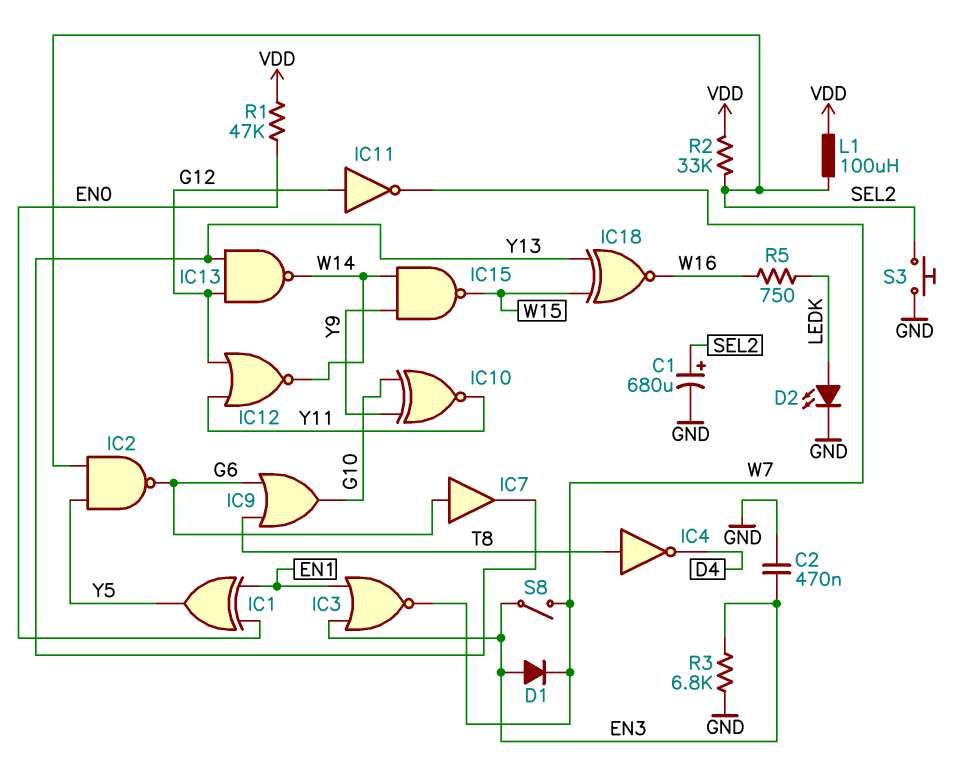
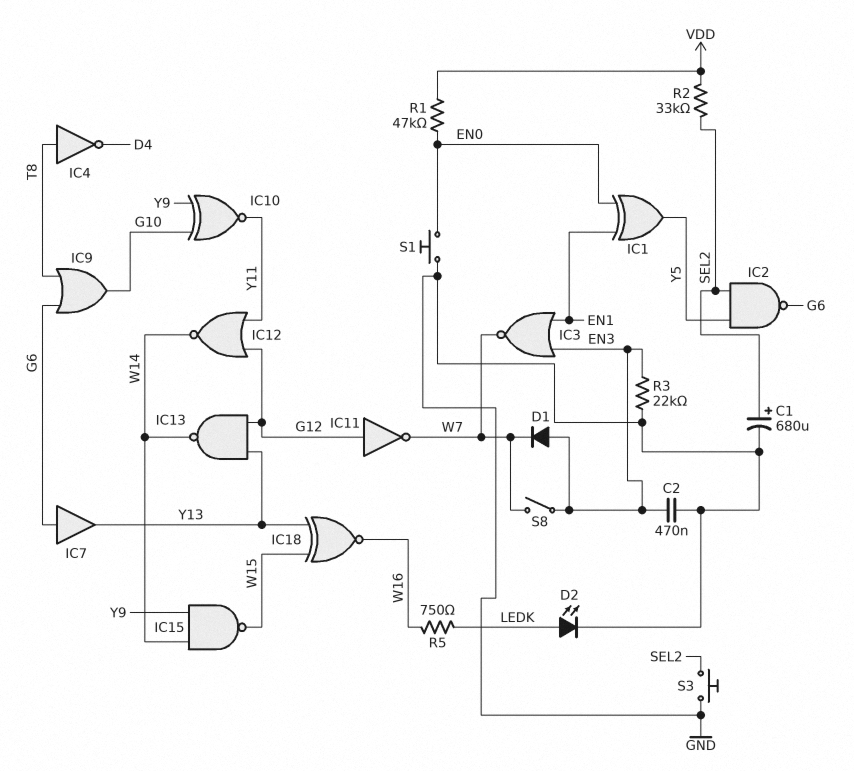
L1: 100uH (SEL2, VDD) -> none
R3: 6.8k (EN3, GND) -> 22k (EN3, GND)
S1: none -> button (EN0, GND)

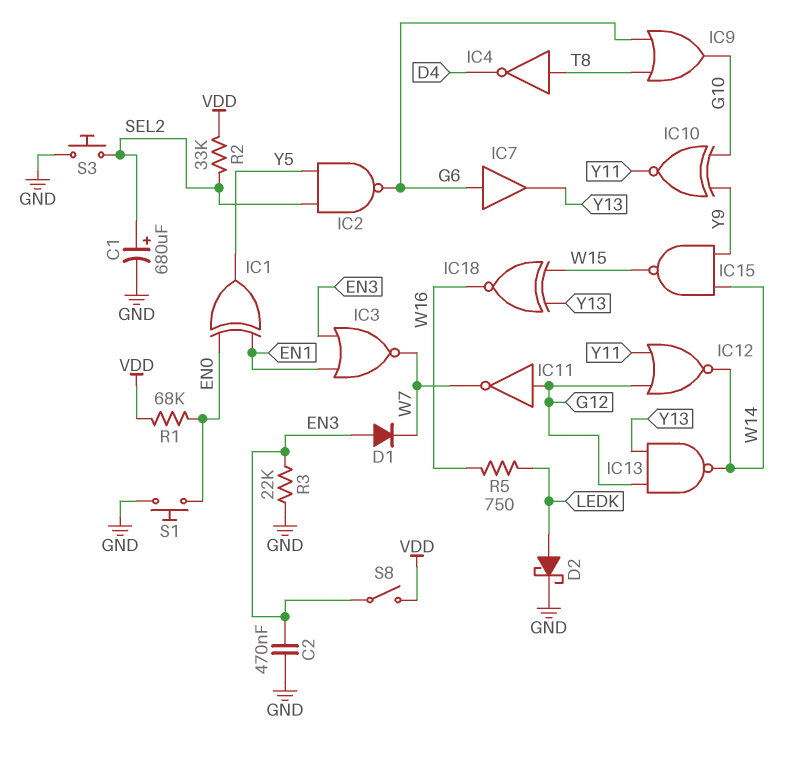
D2: LED (A LEDK, K GND) -> schottky (A LEDK, K GND)
R1: 47k (EN0, VDD) -> 68k (EN0, VDD)
S8: switch (EN3, W7) -> switch (EN3, VDD)

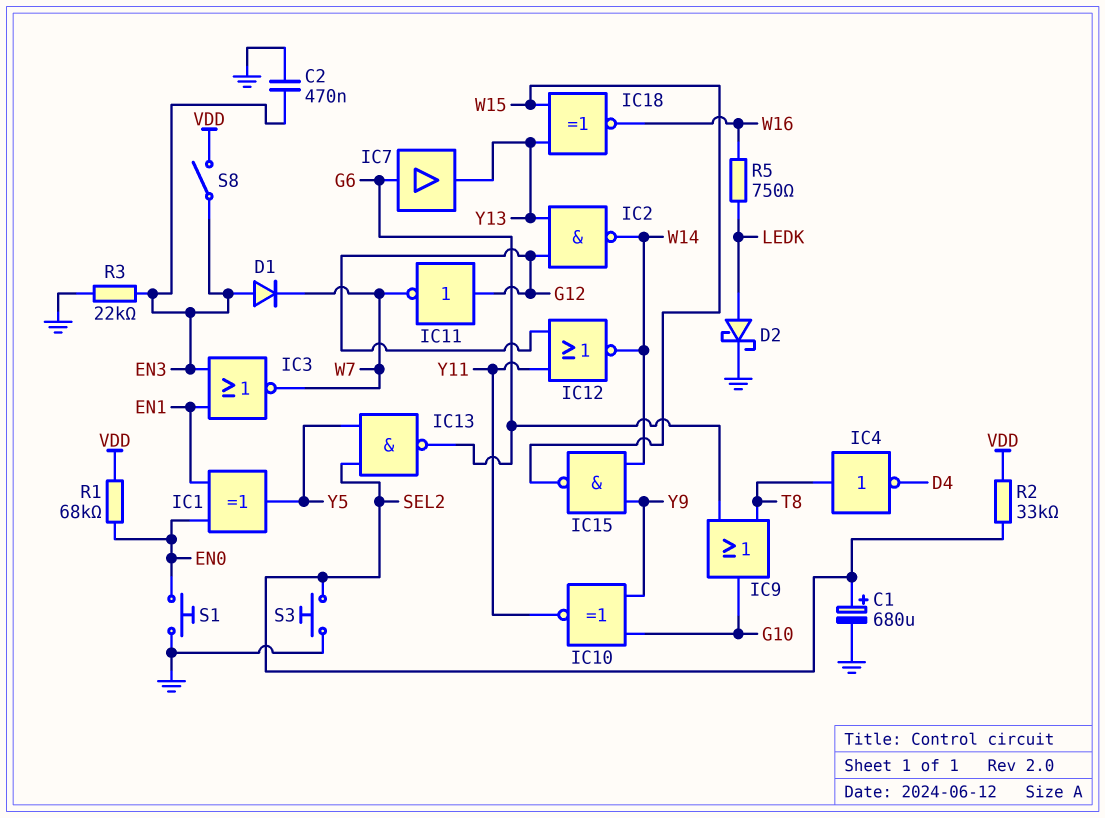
IC2: NAND (in SEL2, in Y5, out G6) -> NAND (in G12, in Y13, out W14)
IC13: NAND (in G12, in Y13, out W14) -> NAND (in SEL2, in Y5, out G6)

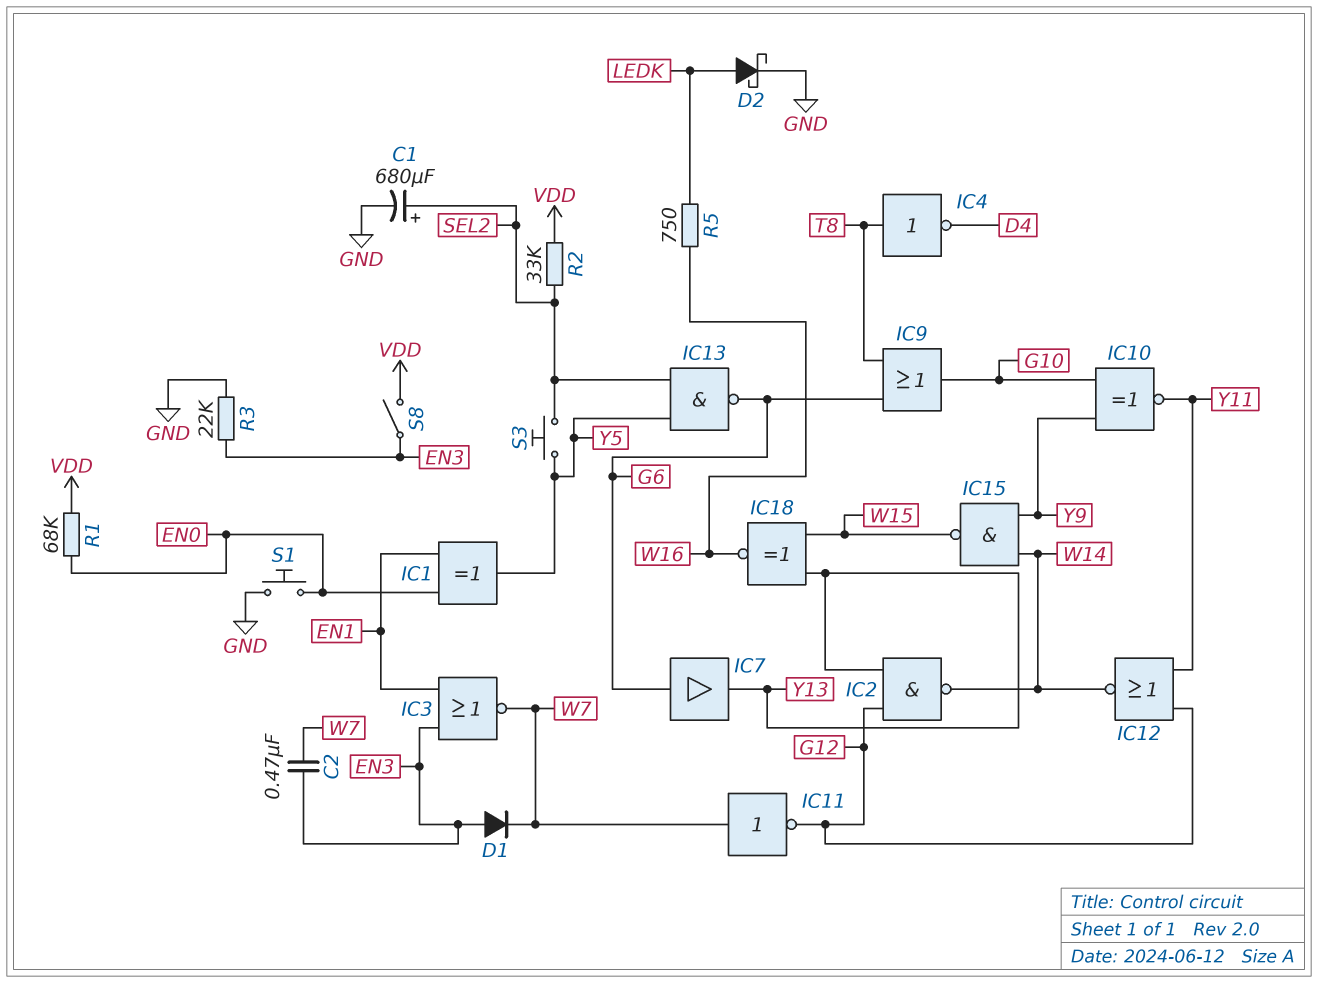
C2: 470nF (EN3, GND) -> 470nF (EN3, W7)
IC11: NOT (in G12, out W7) -> NOT (in W7, out G12)
S3: button (GND, SEL2) -> button (SEL2, Y5)

